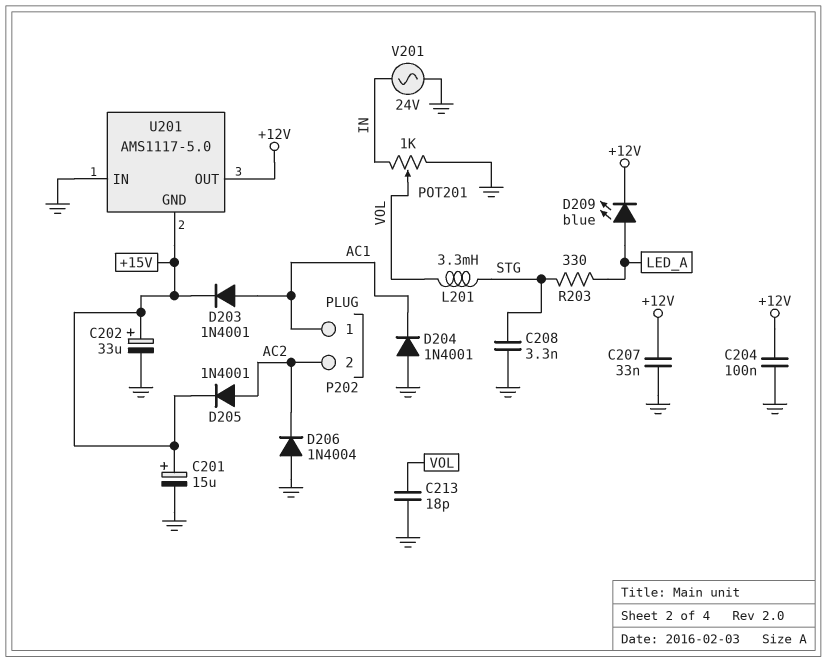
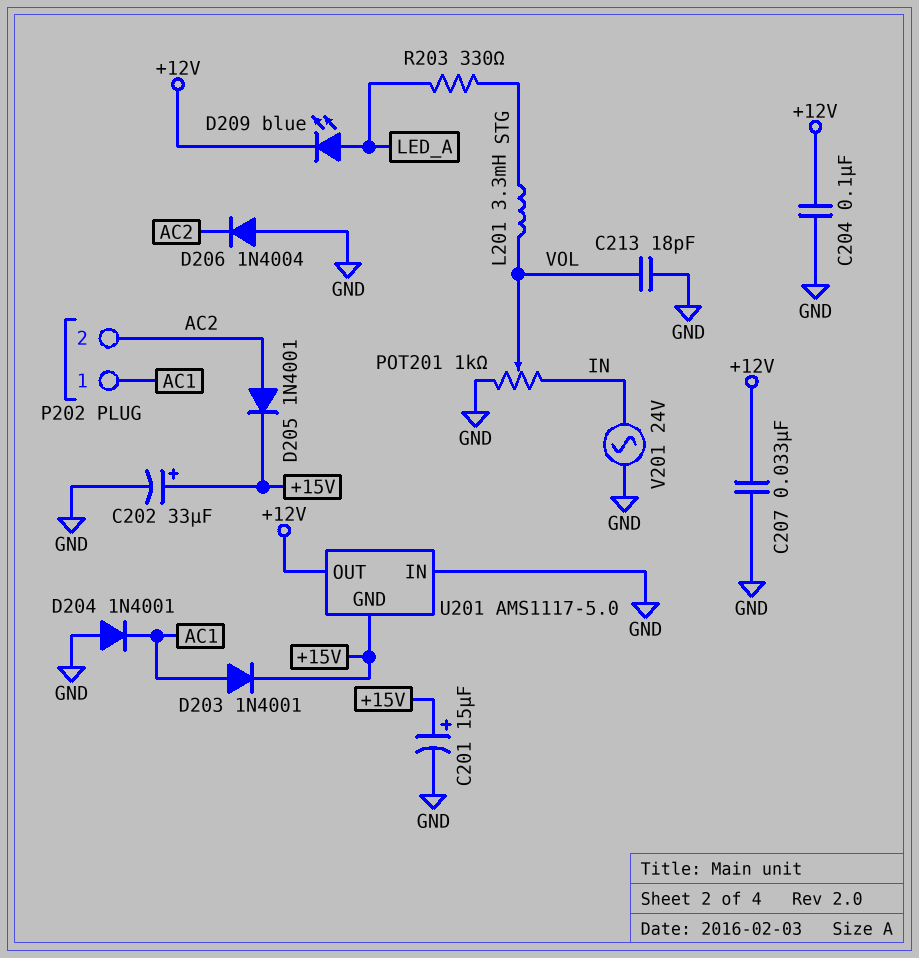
C208: 3.3nF (GND, STG) -> none

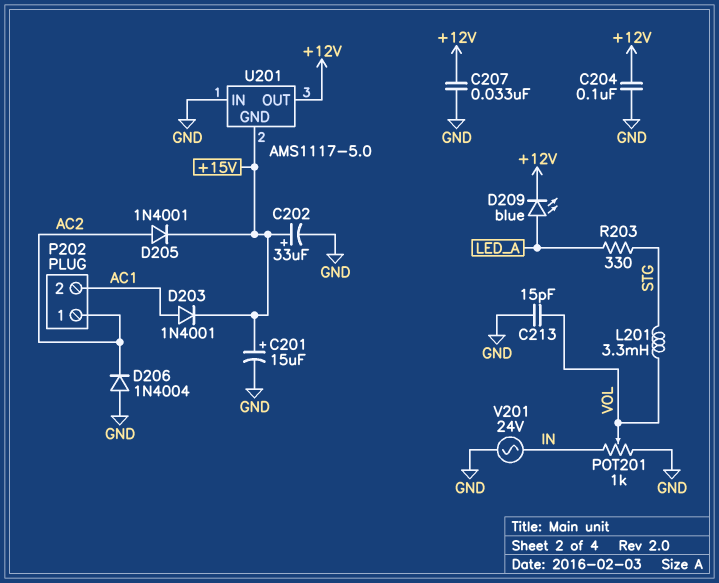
C213: 18pF (GND, VOL) -> 15pF (GND, VOL)
D204: diode 1N4001 (A GND, K AC1) -> none
P202 pin 1: AC1 -> AC2
P202 pin 2: AC2 -> AC1

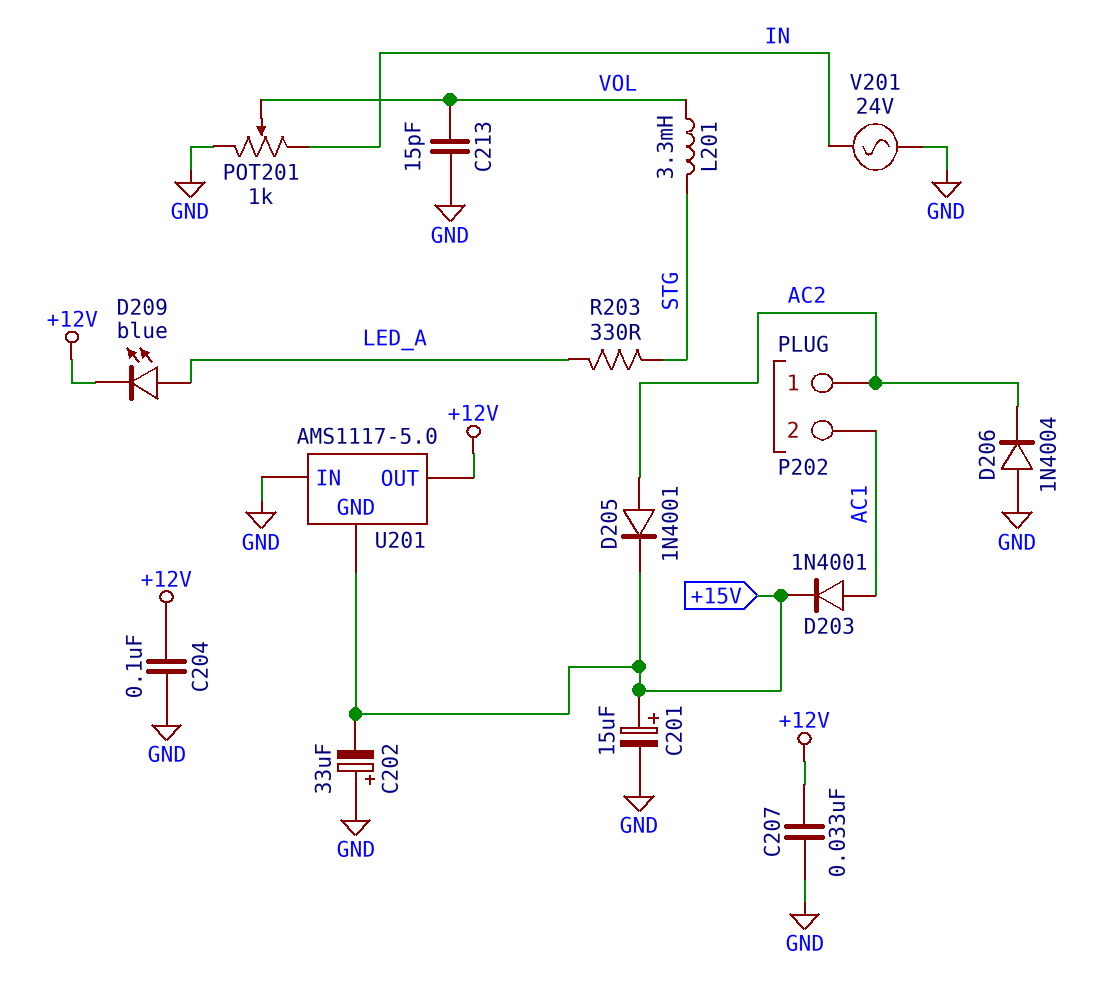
C202: 33uF (plus +15V, minus GND) -> 33uF (plus GND, minus +15V)

